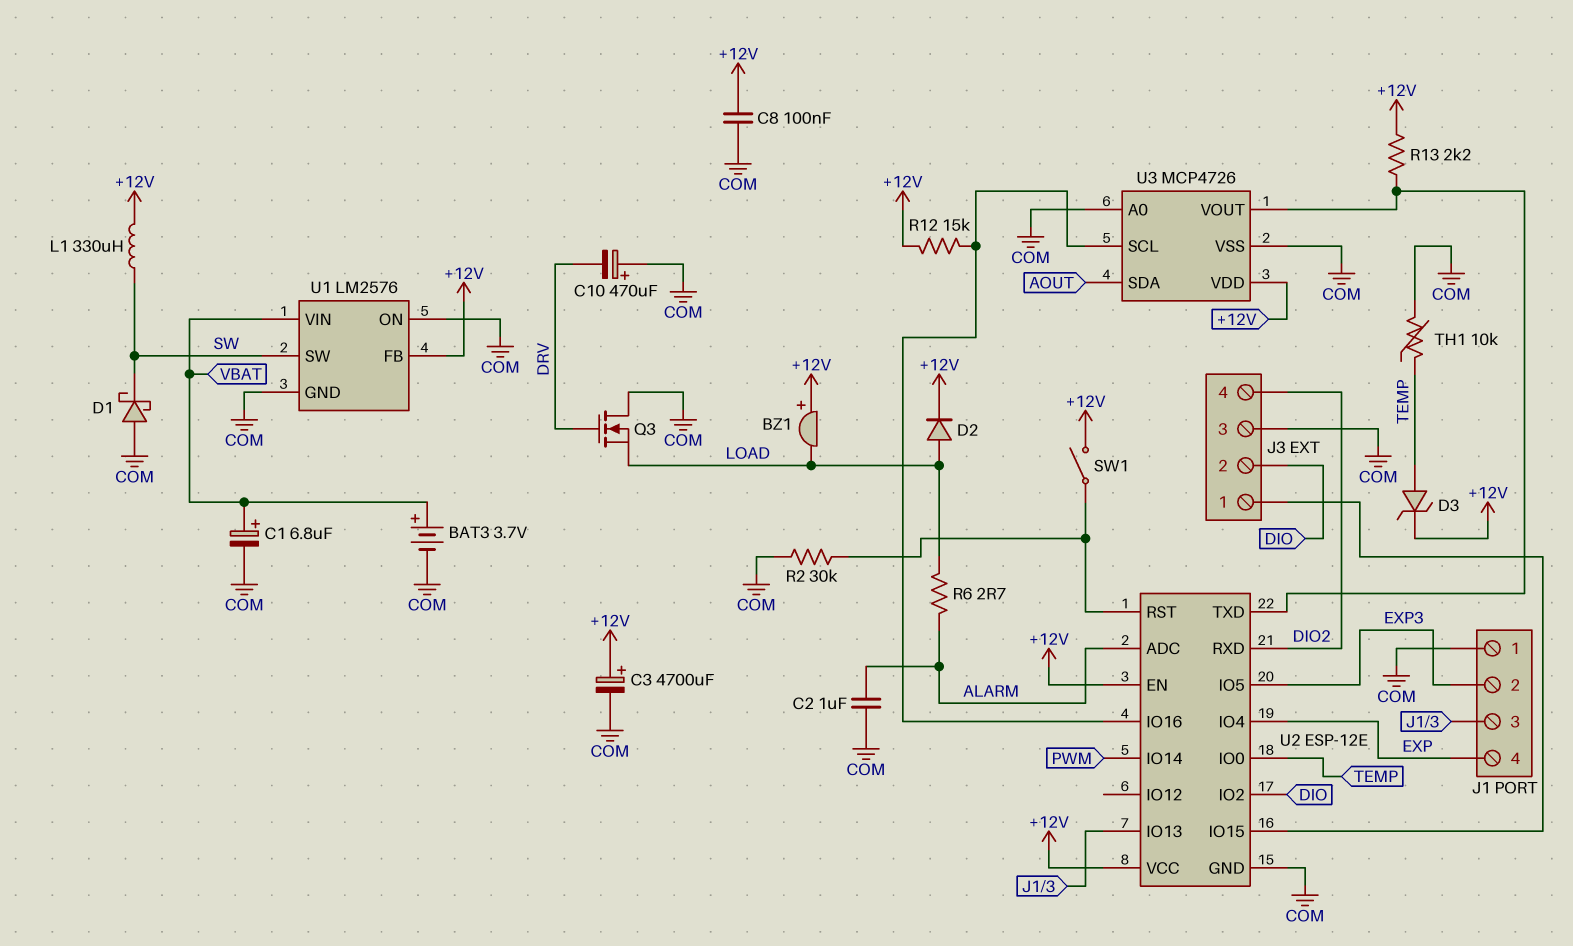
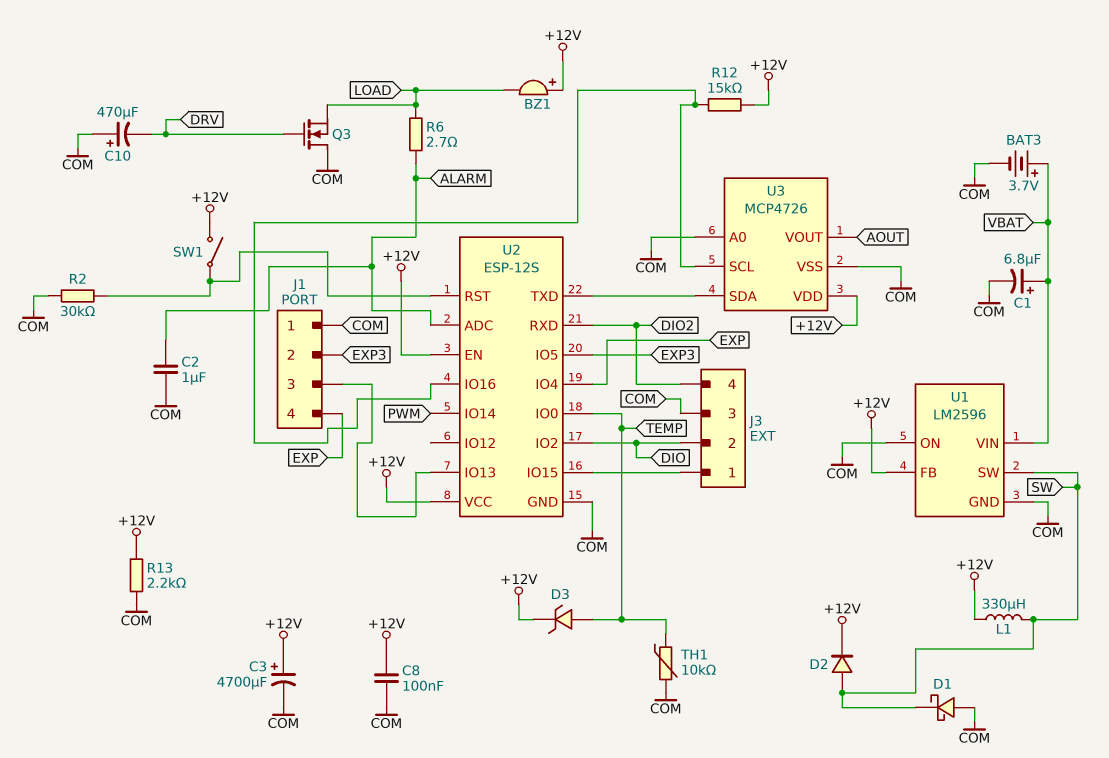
D2: diode (A LOAD, K +12V) -> diode (A SW, K +12V)
R13: 2.2k (+12V, U2/TXD) -> 2.2k (+12V, COM)
U1: LM2576 -> LM2596
U2: ESP-12E -> ESP-12S
U3 pin SDA: AOUT -> U2/TXD
U3 pin VOUT: U2/TXD -> AOUT

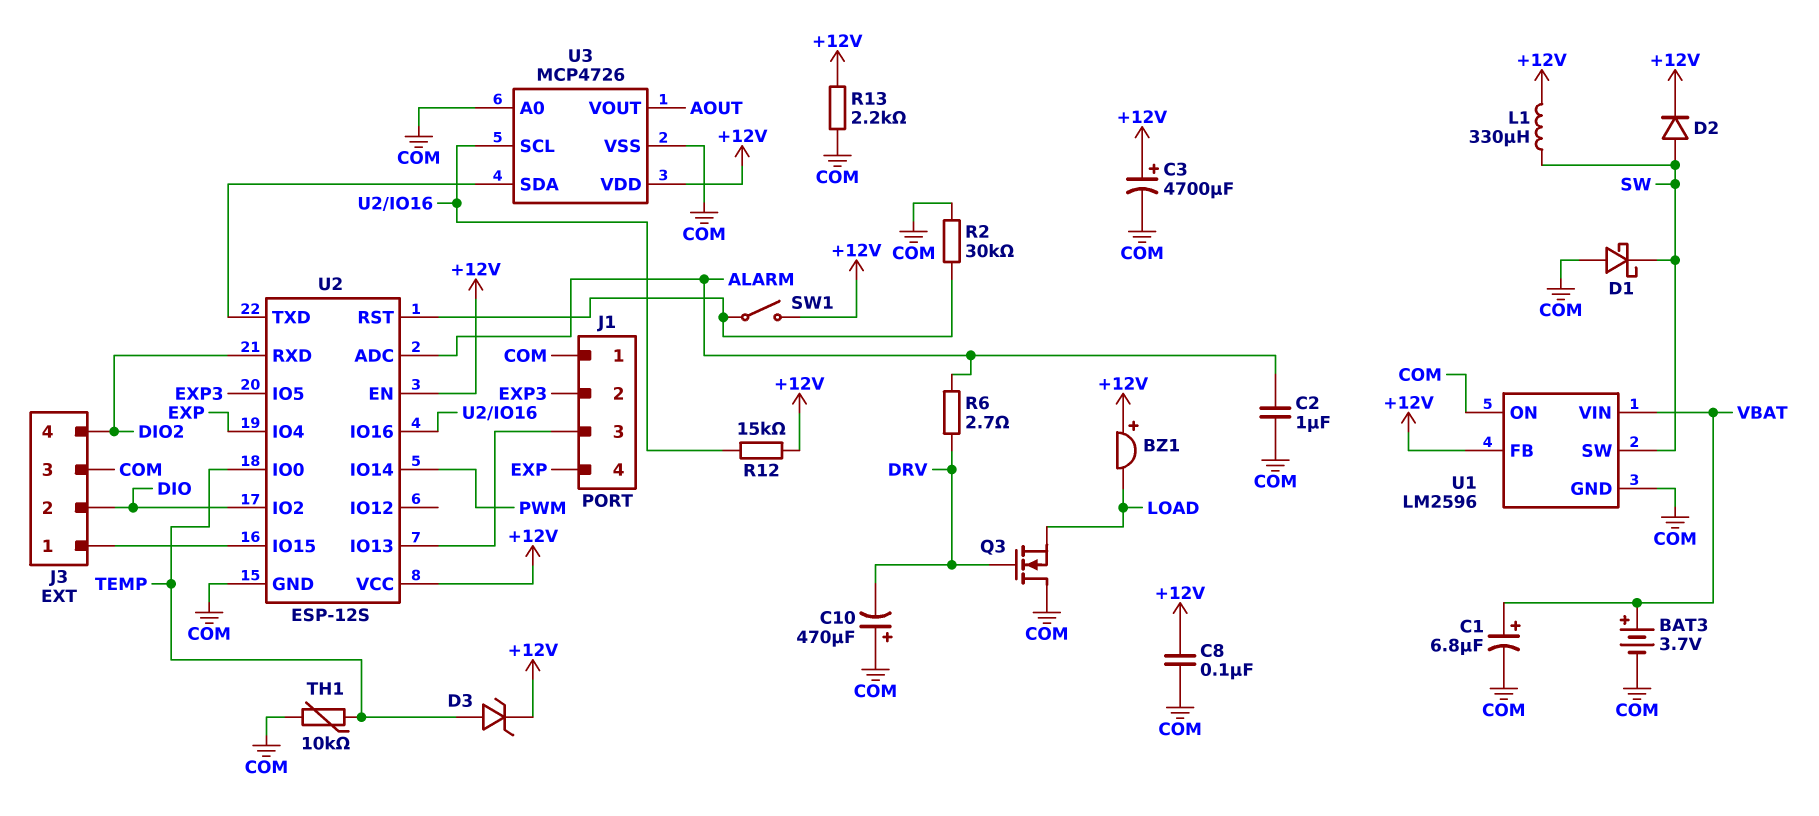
R6: 2.7 (ALARM, LOAD) -> 2.7 (ALARM, DRV)

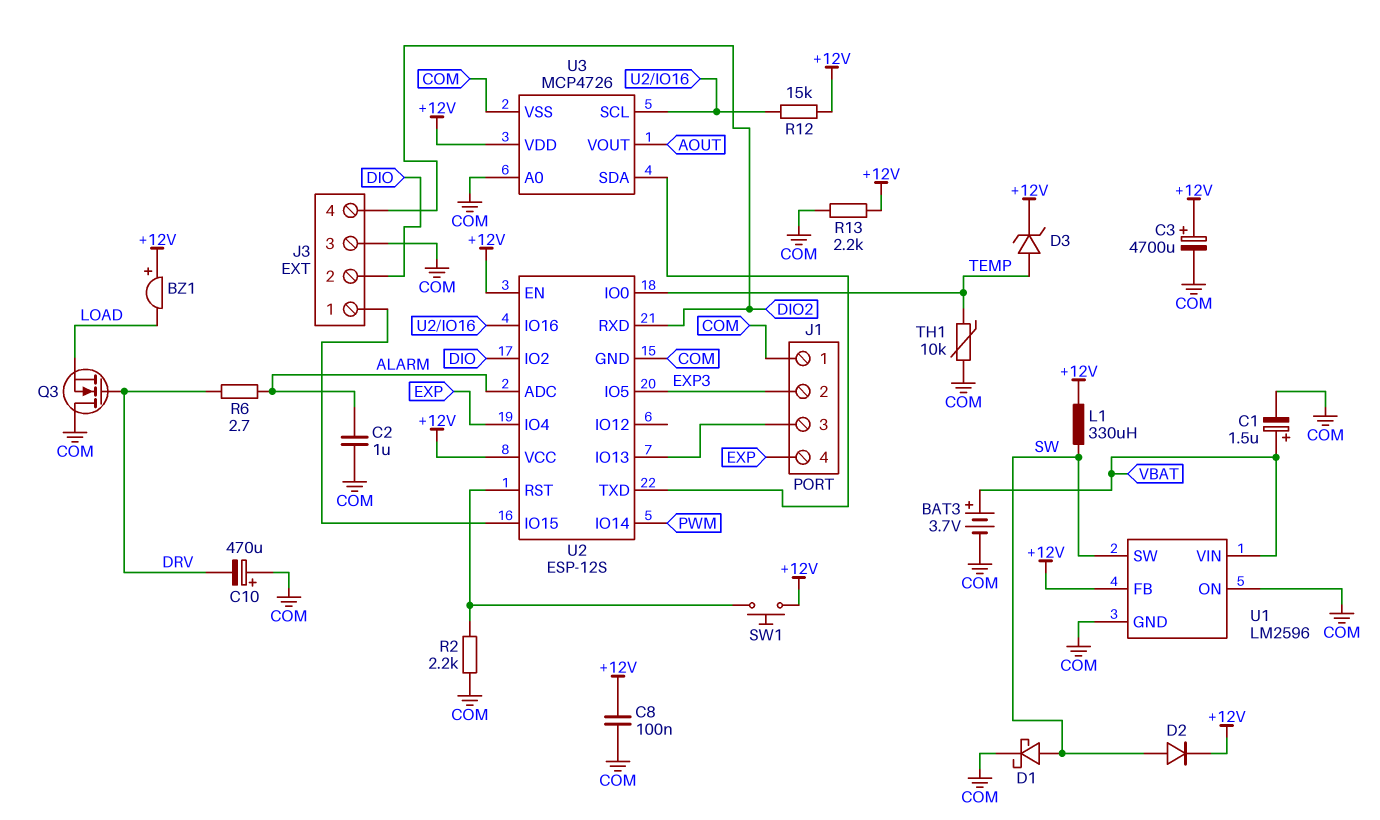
C1: 6.8uF (plus VBAT, minus COM) -> 1.5uF (plus VBAT, minus COM)
D1: schottky (A COM, K SW) -> schottky (A SW, K COM)
R2: 30k (COM, U2/RST) -> 2.2k (COM, U2/RST)
SW1: switch (+12V, U2/RST) -> button (+12V, U2/RST)

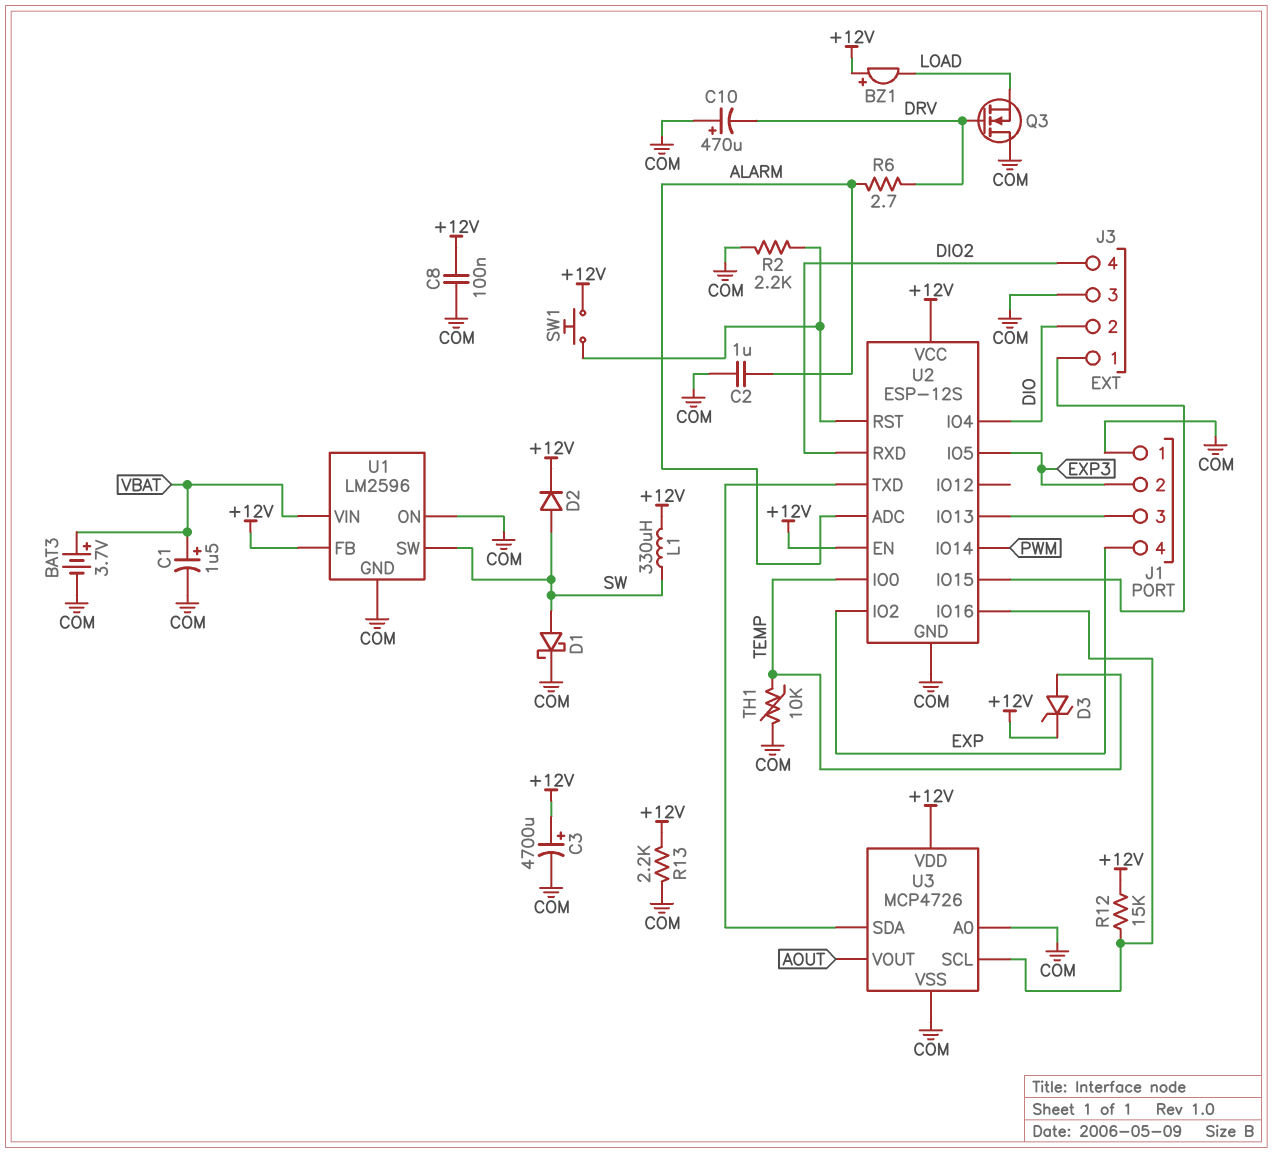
U2 pin IO2: DIO -> EXP
U2 pin IO4: EXP -> DIO

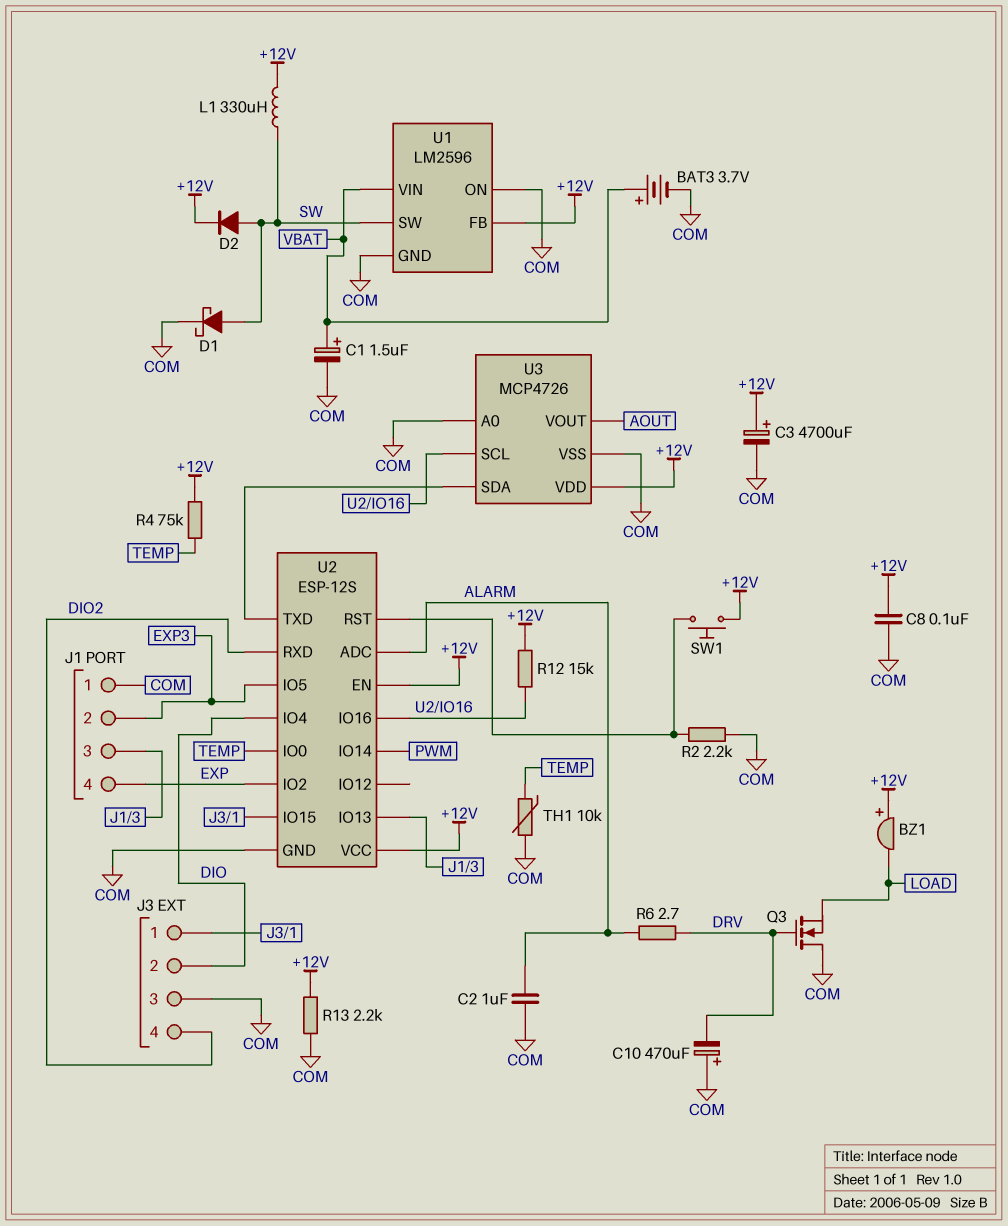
D3: zener (A TEMP, K +12V) -> none
R4: none -> 75k (+12V, TEMP)

